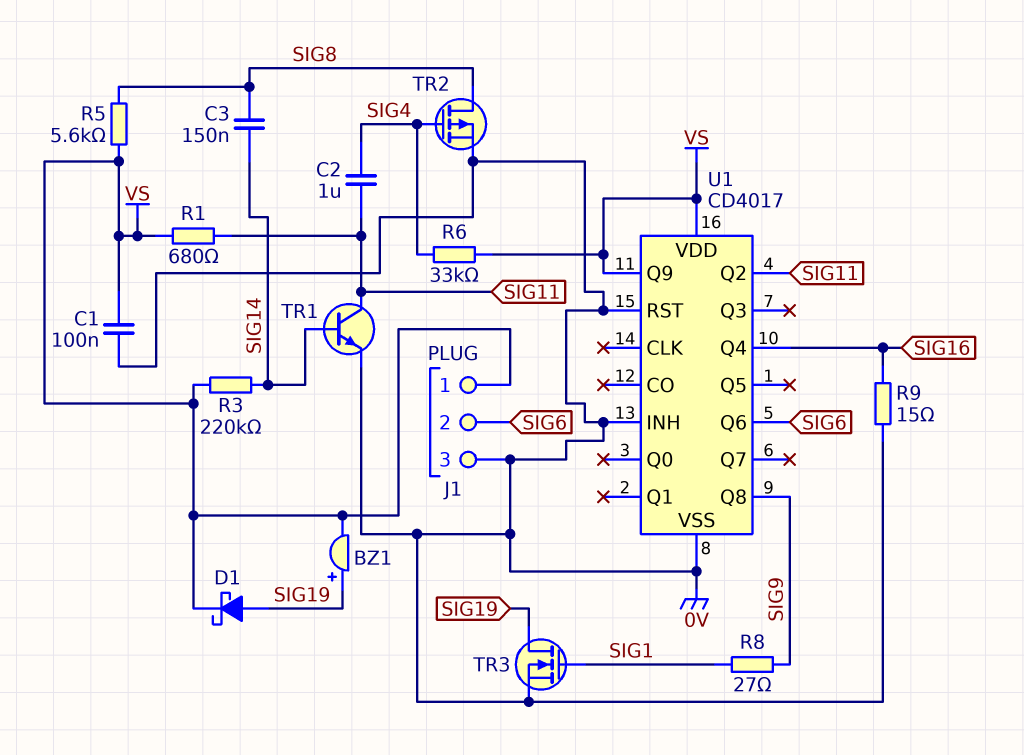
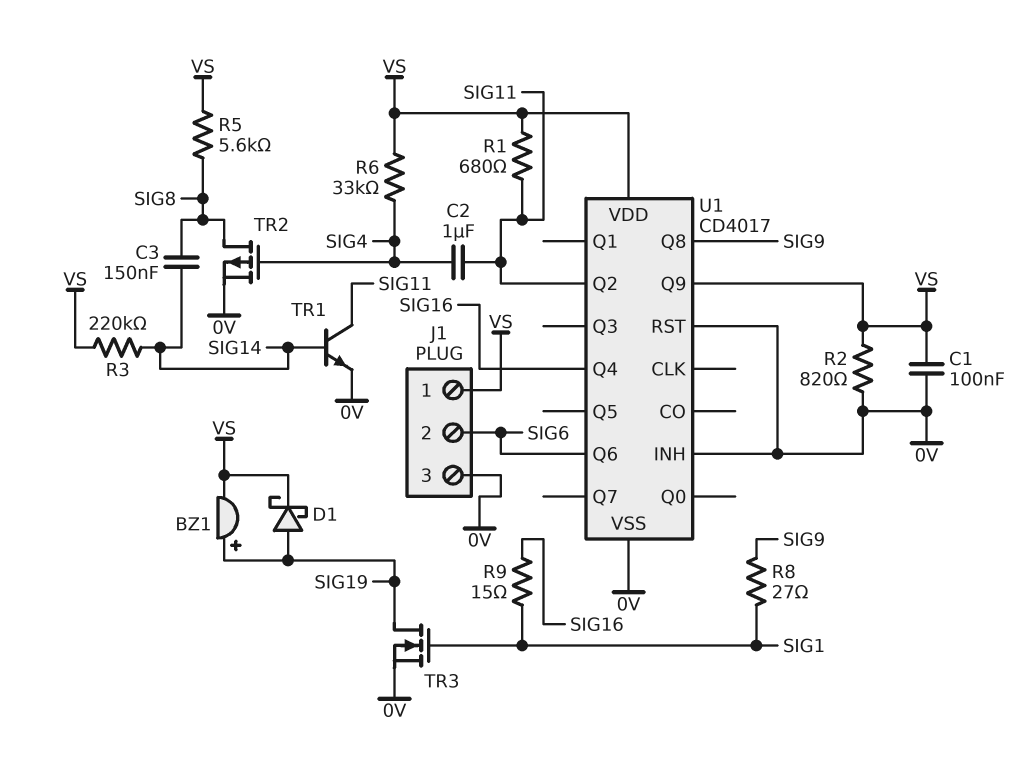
R2: none -> 820 (0V, VS)
R9: 15 (0V, SIG16) -> 15 (SIG1, SIG16)

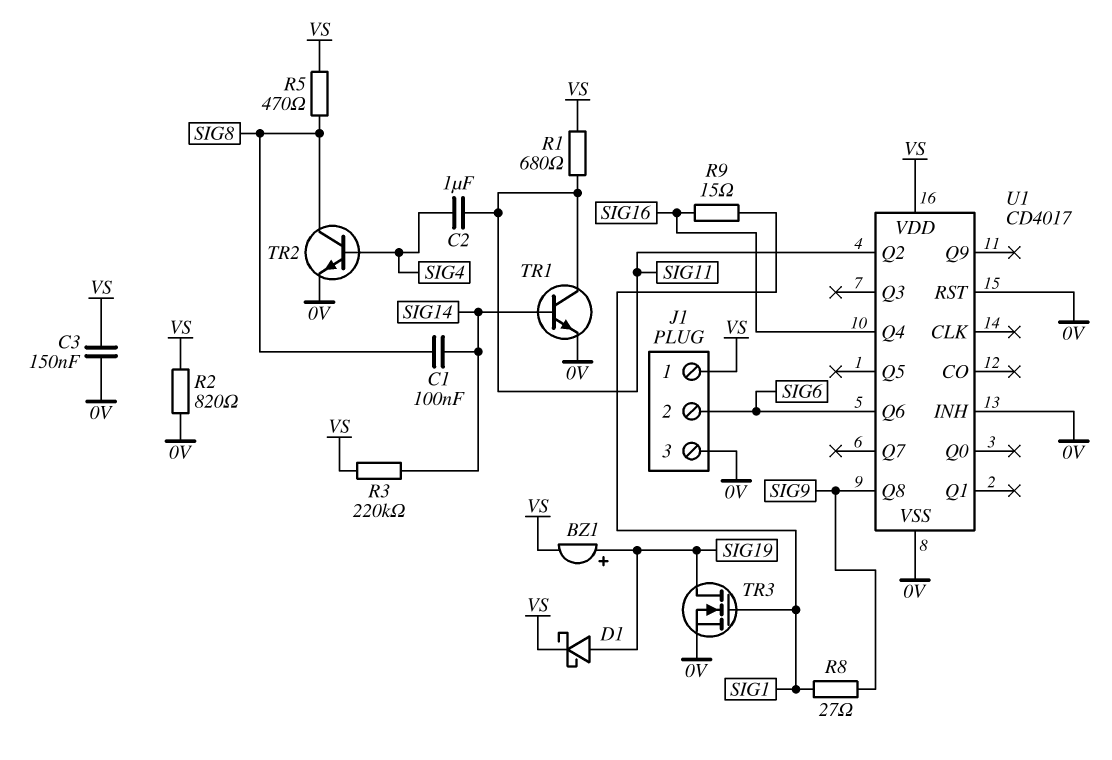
C1: 100nF (0V, VS) -> 100nF (SIG8, SIG14)
C3: 150nF (SIG8, SIG14) -> 150nF (0V, VS)
R5: 5.6k (SIG8, VS) -> 470 (SIG8, VS)
R6: 33k (SIG4, VS) -> none
TR2: PMOS (G SIG4, D SIG8, S 0V) -> NPN (B SIG4, C SIG8, E 0V)
U1 pin Q9: VS -> none

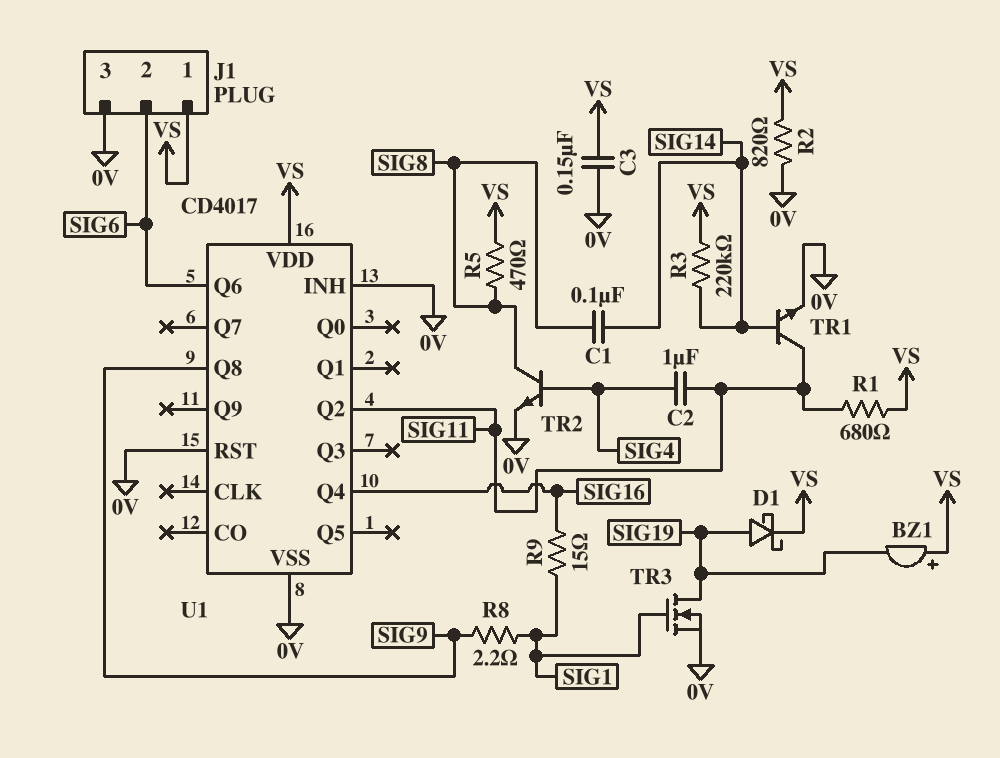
BZ1: buzzer (plus SIG19, minus VS) -> buzzer (plus VS, minus SIG19)
R8: 27 (SIG1, SIG9) -> 2.2 (SIG1, SIG9)

